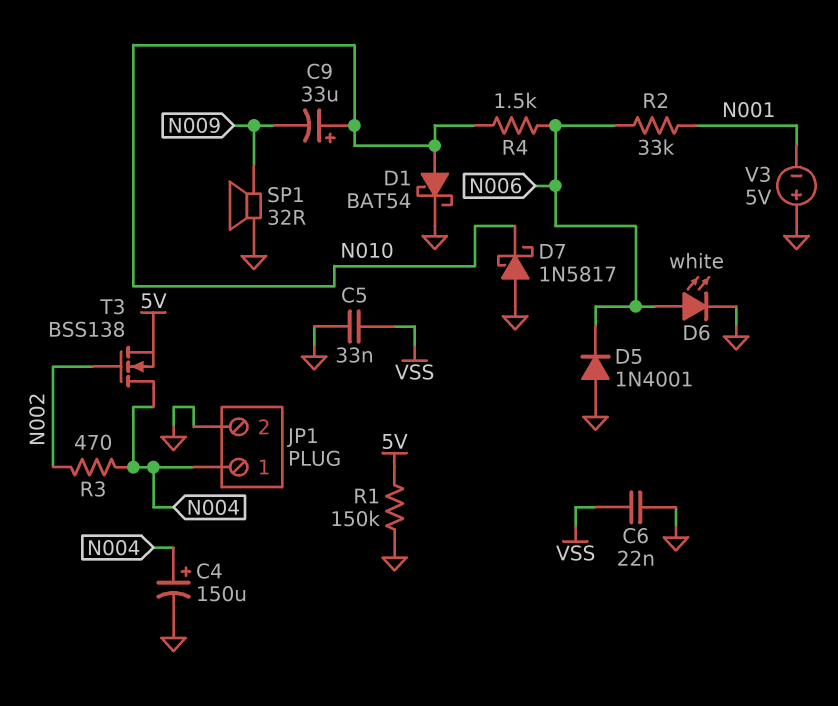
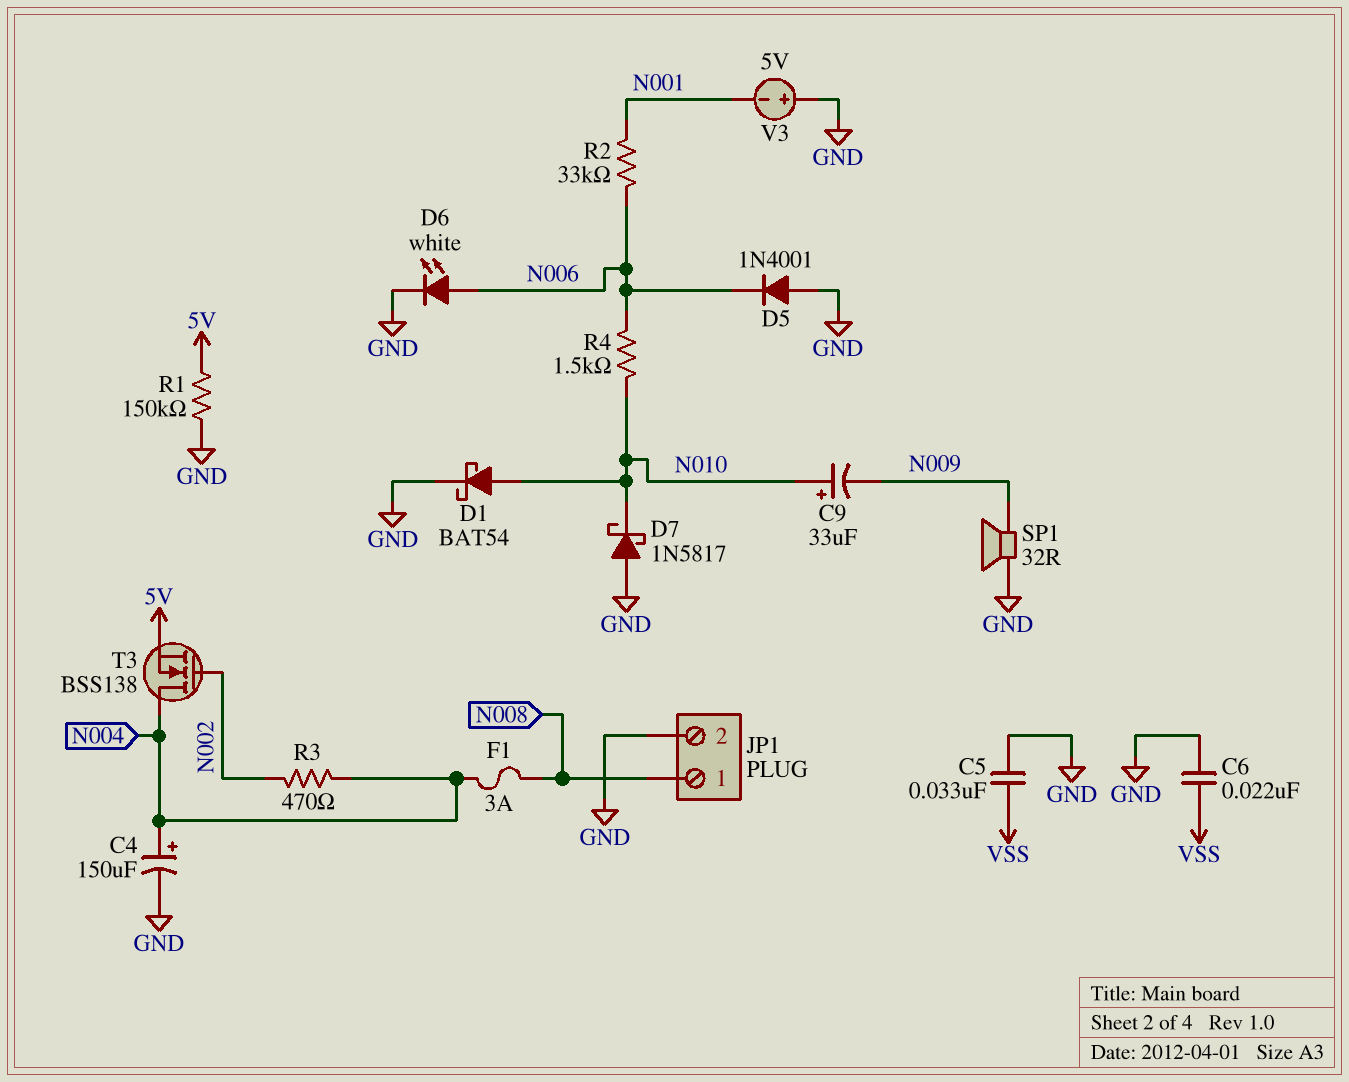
F1: none -> 3A (N004, N008)
JP1 pin 1: N004 -> N008

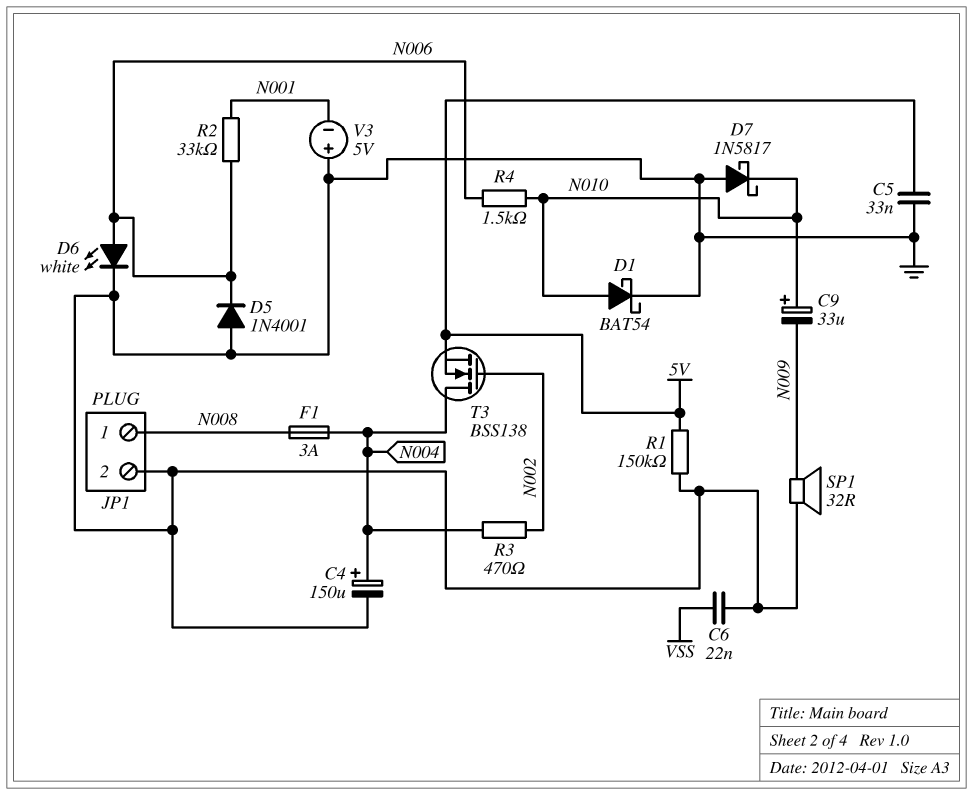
C5: 33nF (GND, VSS) -> 33nF (5V, GND)

